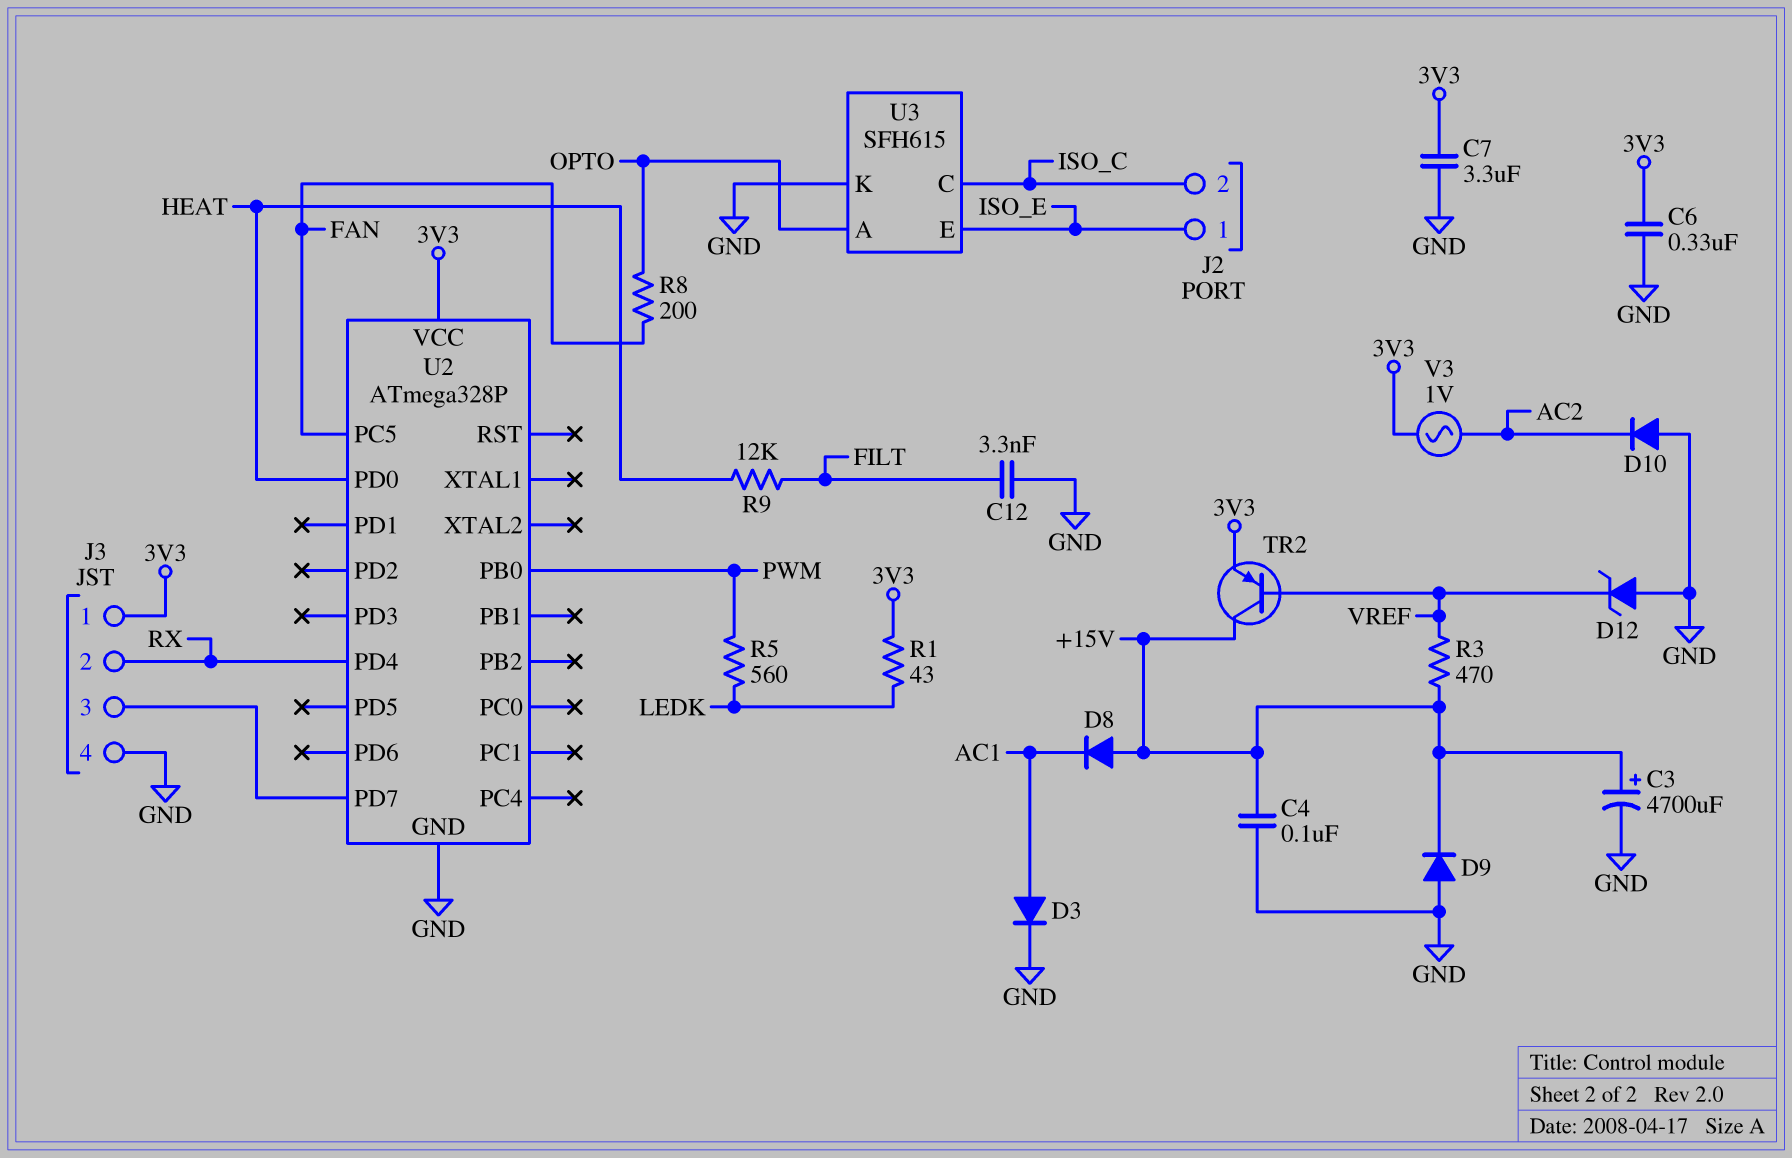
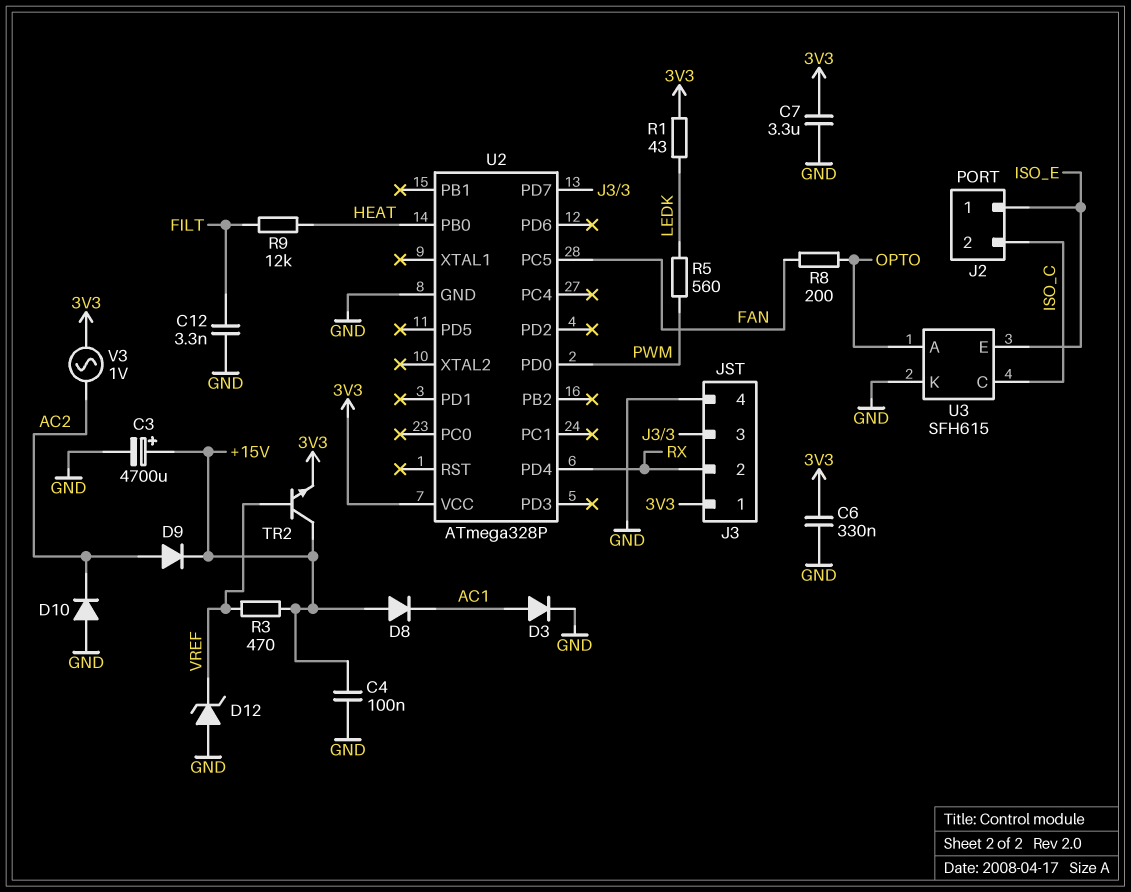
D9: diode (A GND, K +15V) -> diode (A AC2, K +15V)
TR2: PNP (B VREF, C +15V, E 3V3) -> NPN (B VREF, C +15V, E 3V3)
U2 pin PB0: PWM -> HEAT
U2 pin PD0: HEAT -> PWM

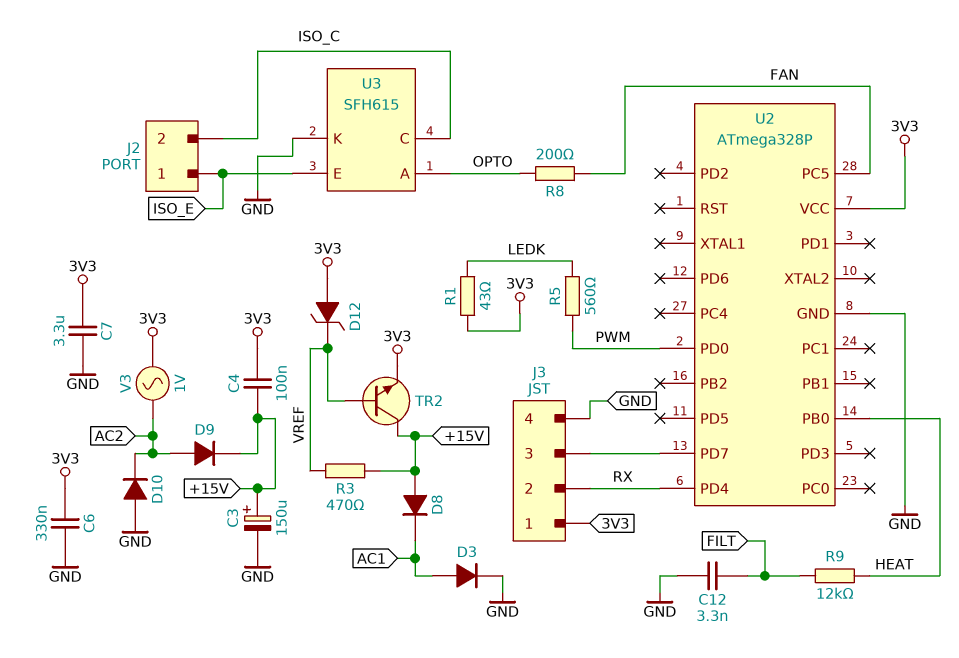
C3: 4700uF (plus +15V, minus GND) -> 150uF (plus +15V, minus GND)
C4: 100nF (+15V, GND) -> 100nF (+15V, 3V3)
D12: zener (A GND, K VREF) -> zener (A 3V3, K VREF)

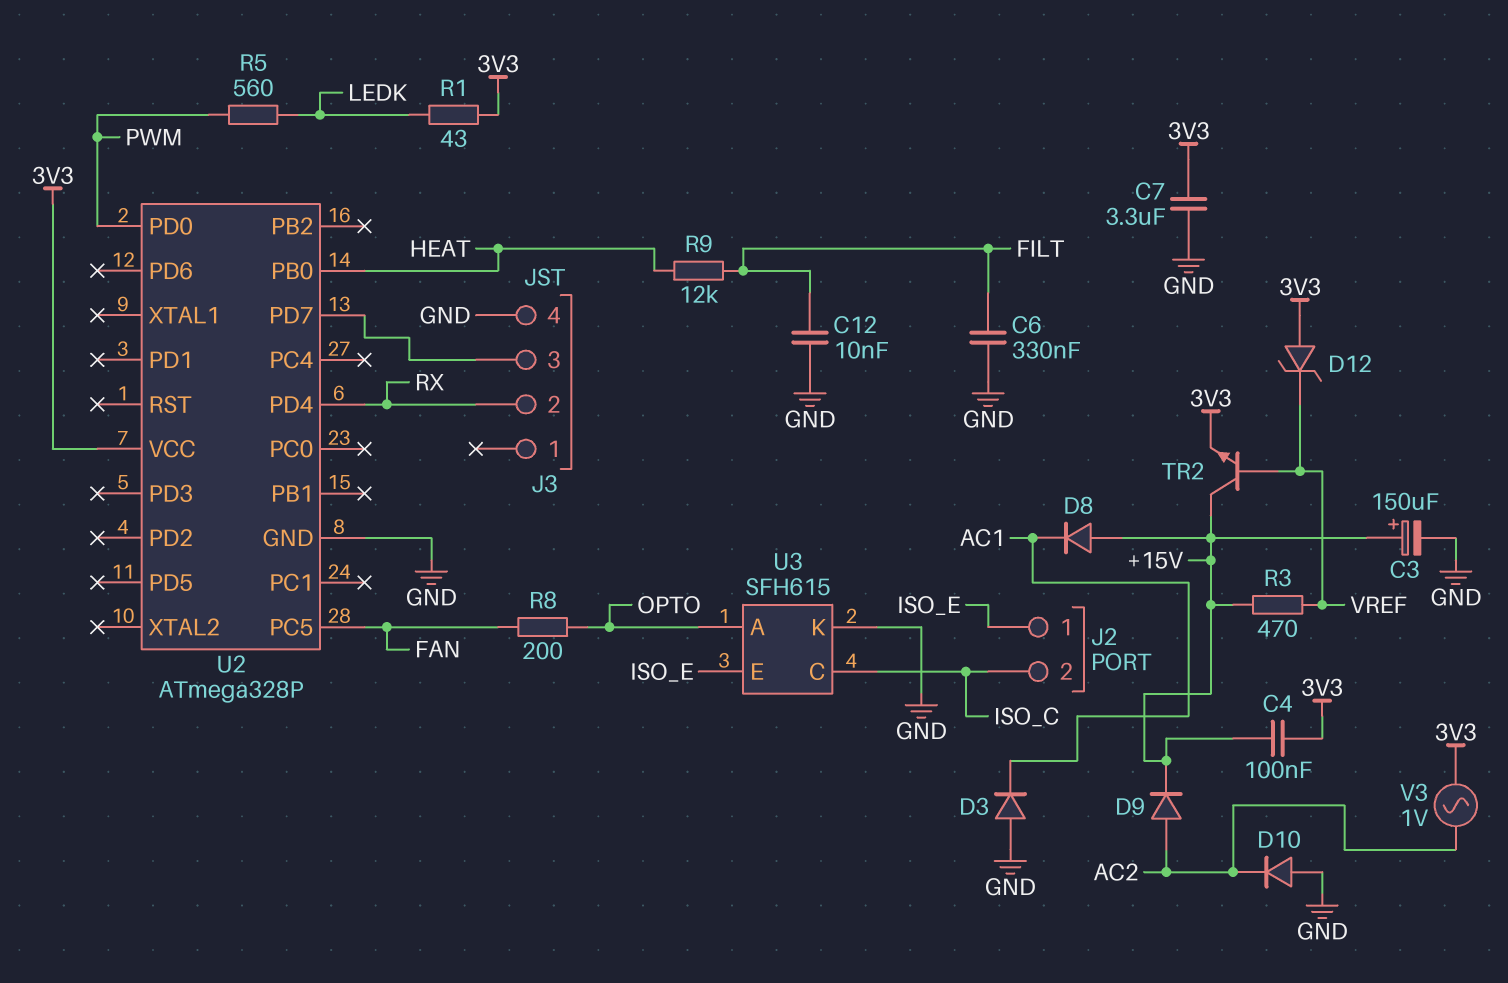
C6: 330nF (3V3, GND) -> 330nF (FILT, GND)
C12: 3.3nF (FILT, GND) -> 10nF (FILT, GND)
D3: diode (A AC1, K GND) -> diode (A GND, K AC1)
J3 pin 1: 3V3 -> none

